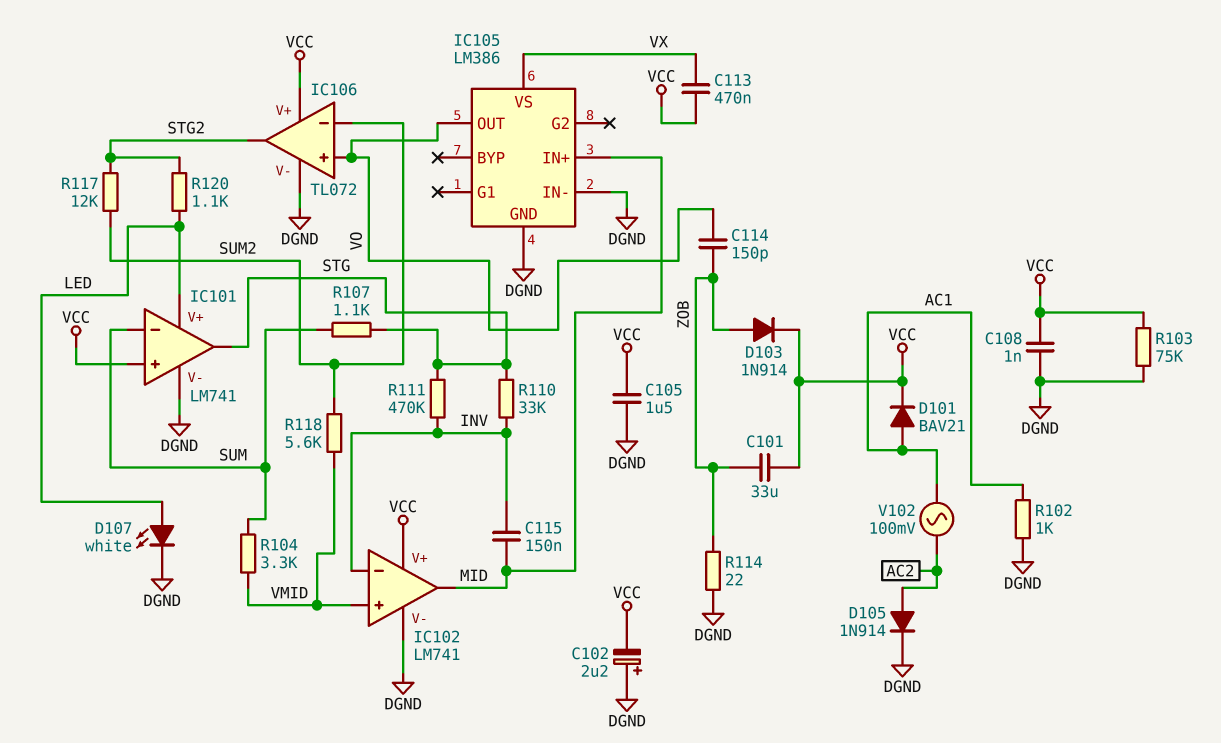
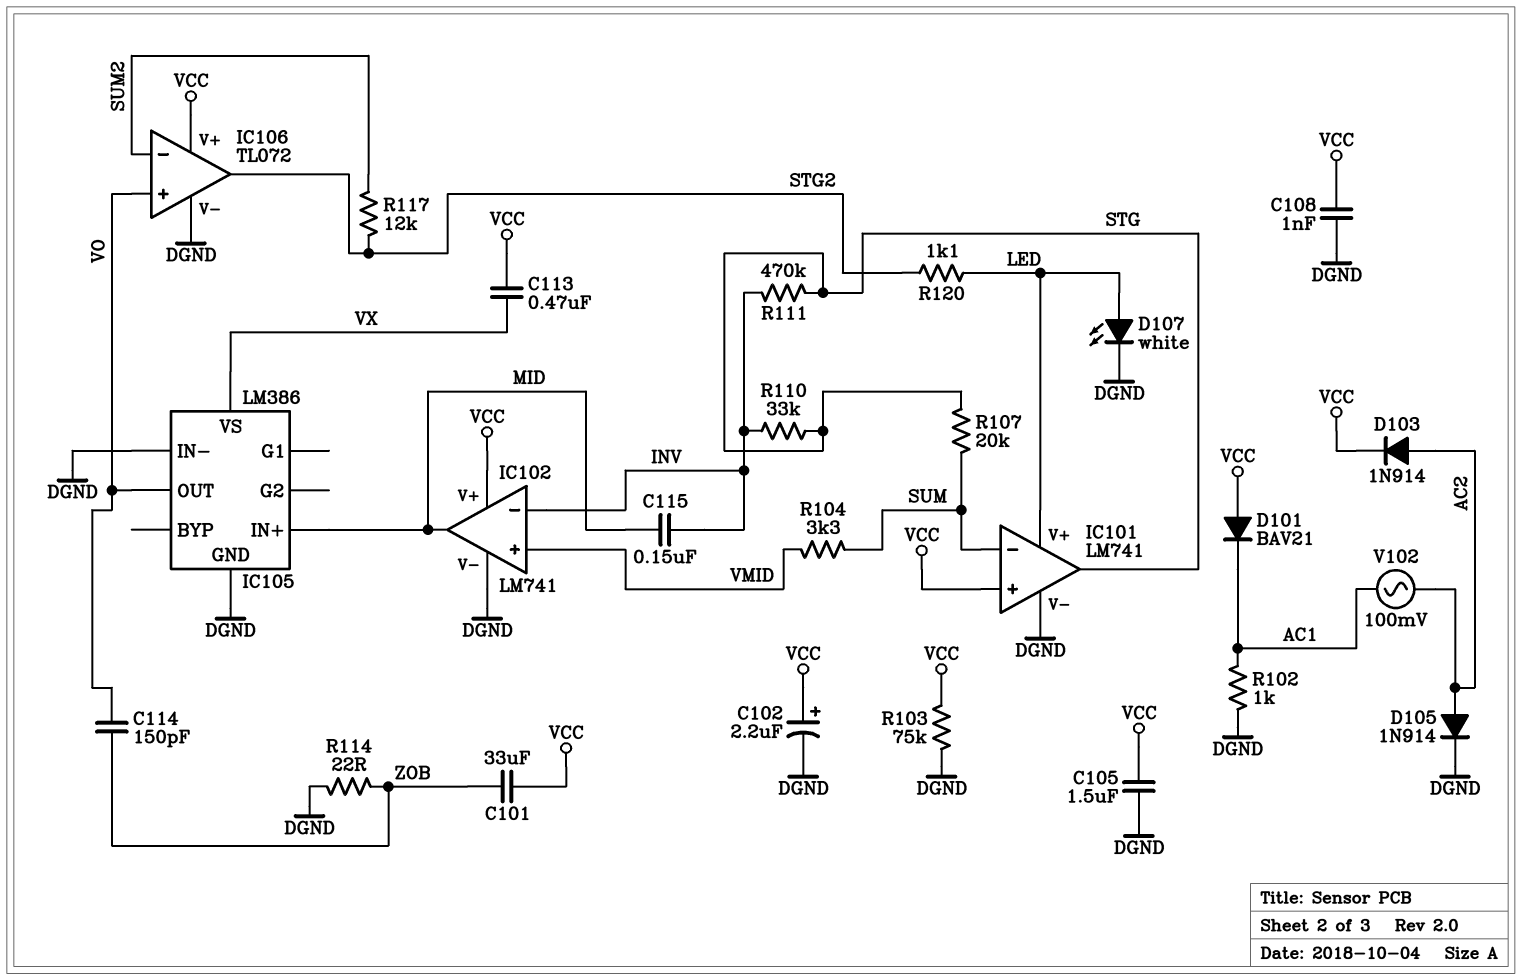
C102: 2.2uF (plus DGND, minus VCC) -> 2.2uF (plus VCC, minus DGND)
D101: diode BAV21 (A AC1, K VCC) -> diode BAV21 (A VCC, K AC1)
D103: diode 1N914 (A ZOB, K VCC) -> diode 1N914 (A AC2, K VCC)
R107: 1.1k (STG, SUM) -> 20k (STG, SUM)
R118: 5.6k (SUM2, VMID) -> none

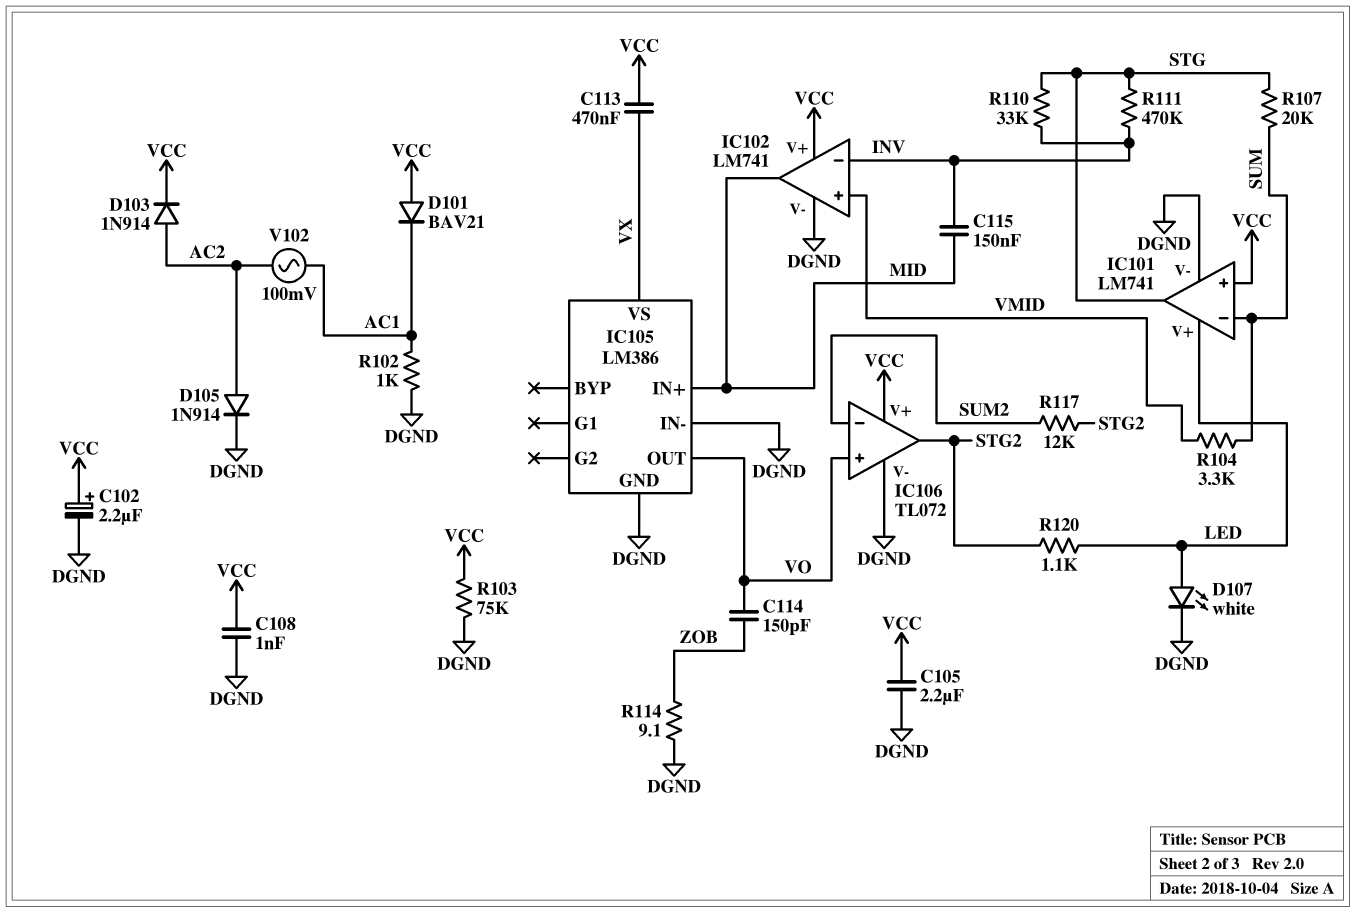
C101: 33uF (VCC, ZOB) -> none
C105: 1.5uF (DGND, VCC) -> 2.2uF (DGND, VCC)
R114: 22 (DGND, ZOB) -> 9.1 (DGND, ZOB)

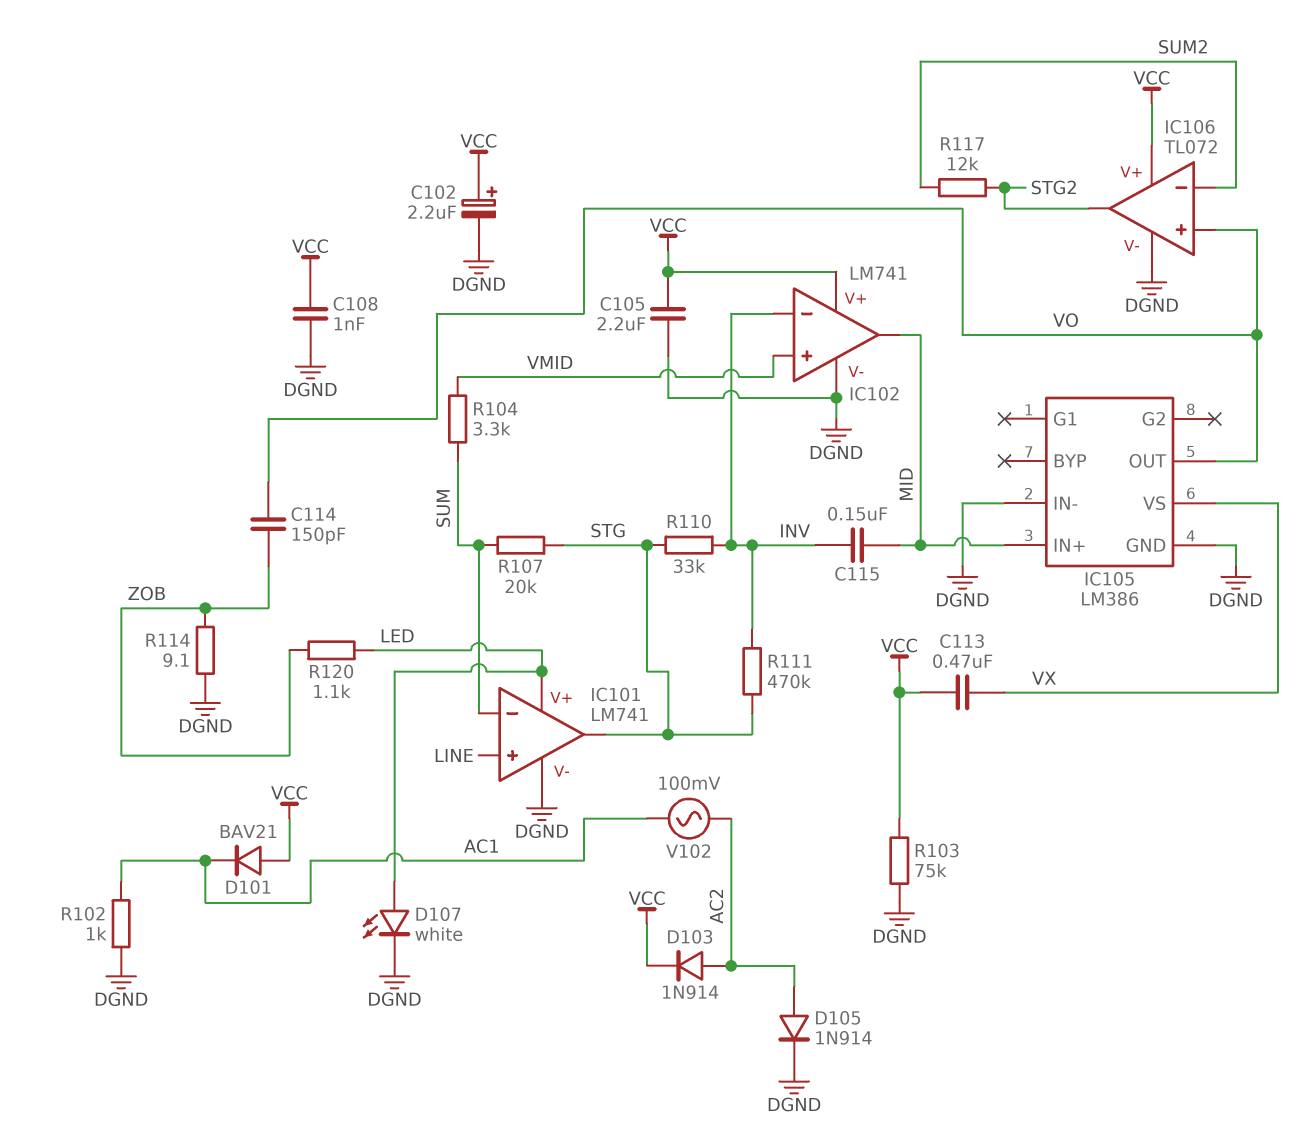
IC101 pin in+: VCC -> LINE
R120: 1.1k (LED, STG2) -> 1.1k (LED, ZOB)

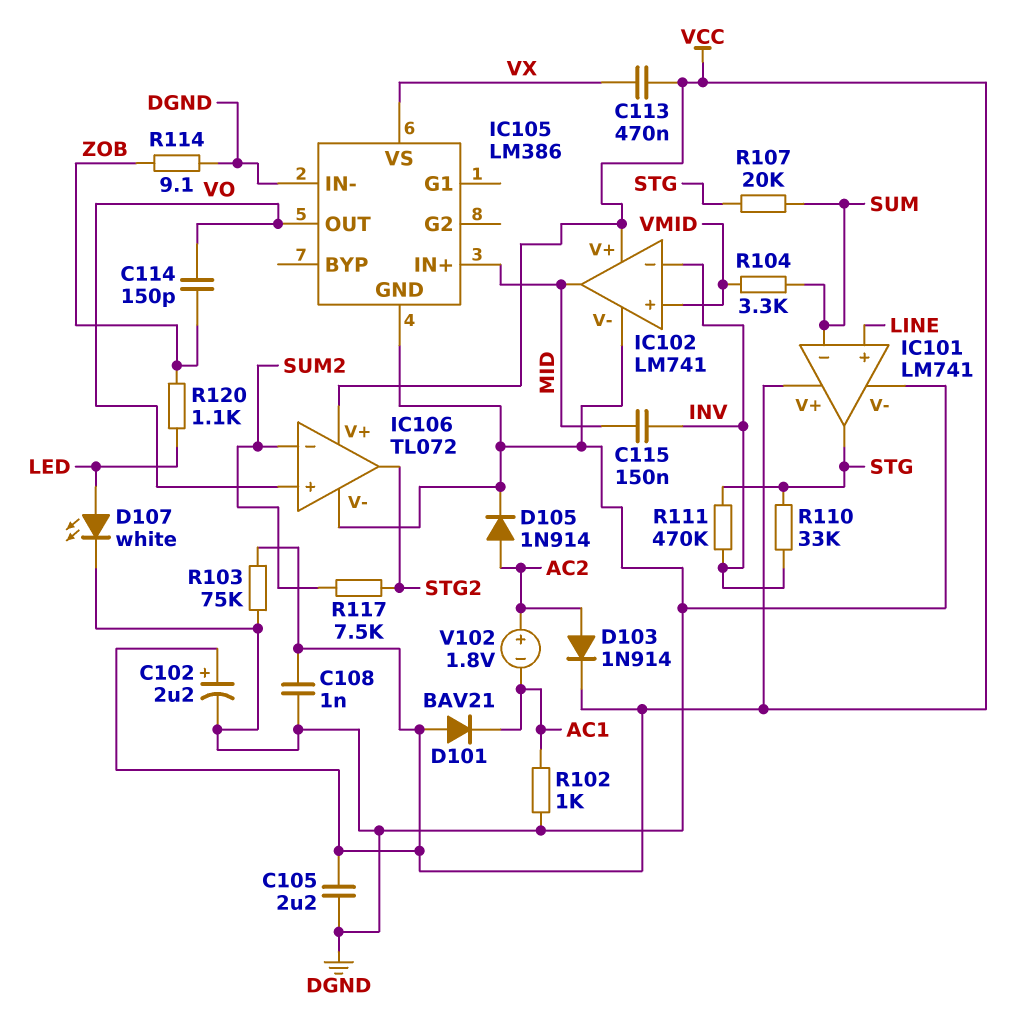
IC101 pin V+: LED -> VCC
R117: 12k (STG2, SUM2) -> 7.5k (STG2, SUM2)
V102: AC 100mV (AC1, AC2) -> 1.8V (plus AC2, minus AC1)

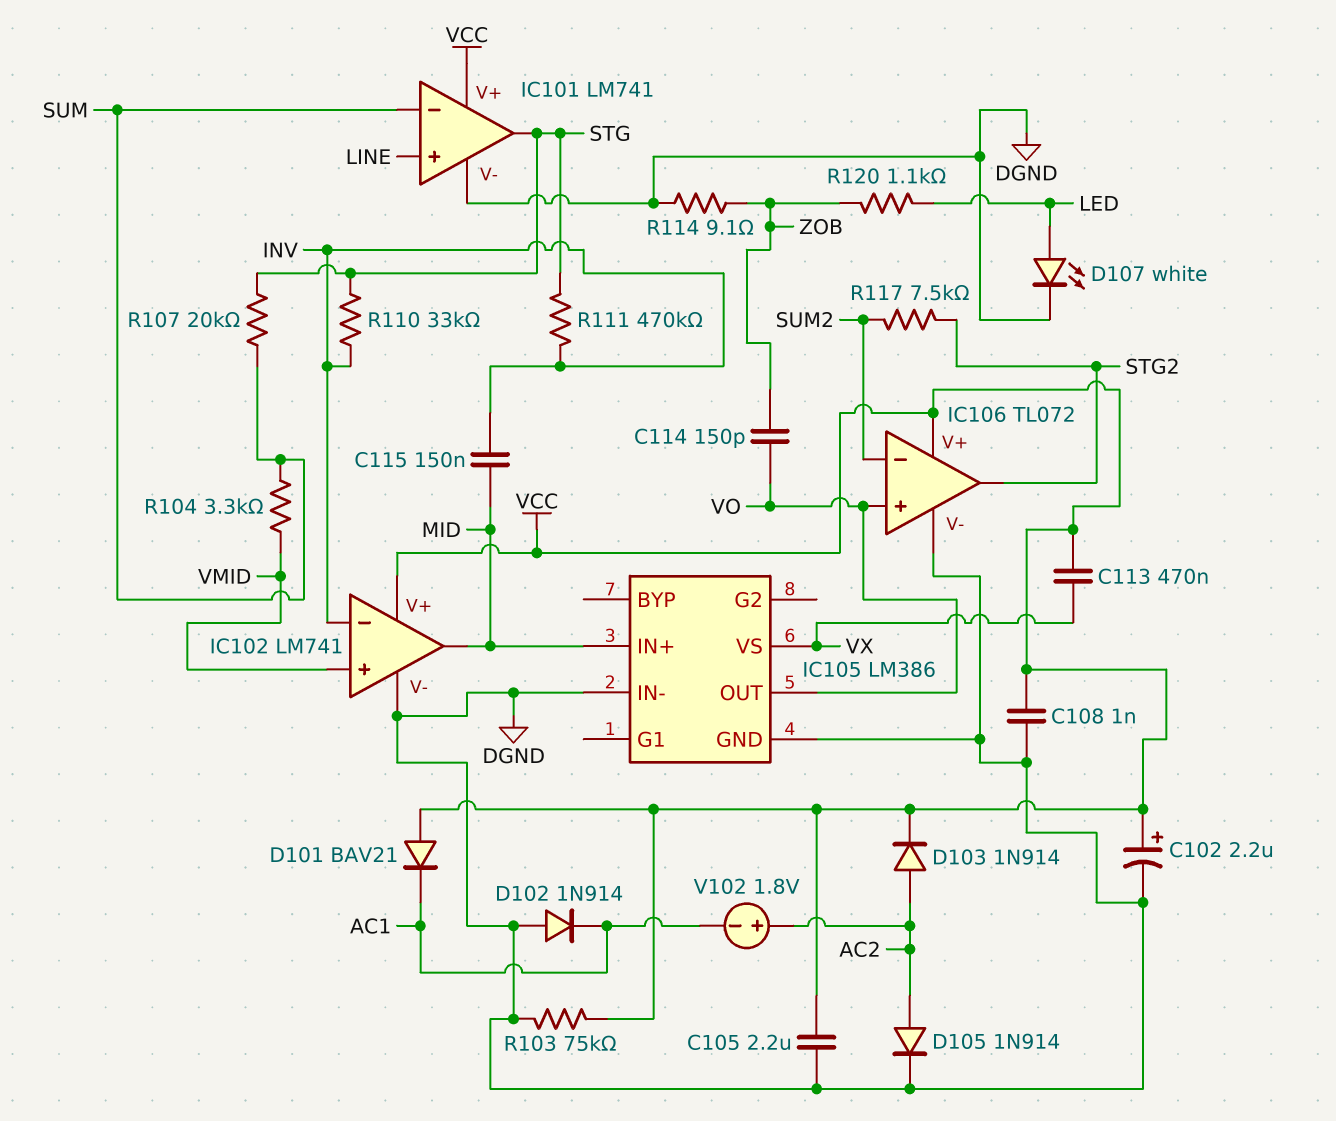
D102: none -> diode 1N914 (A DGND, K AC1)
R102: 1k (AC1, DGND) -> none

